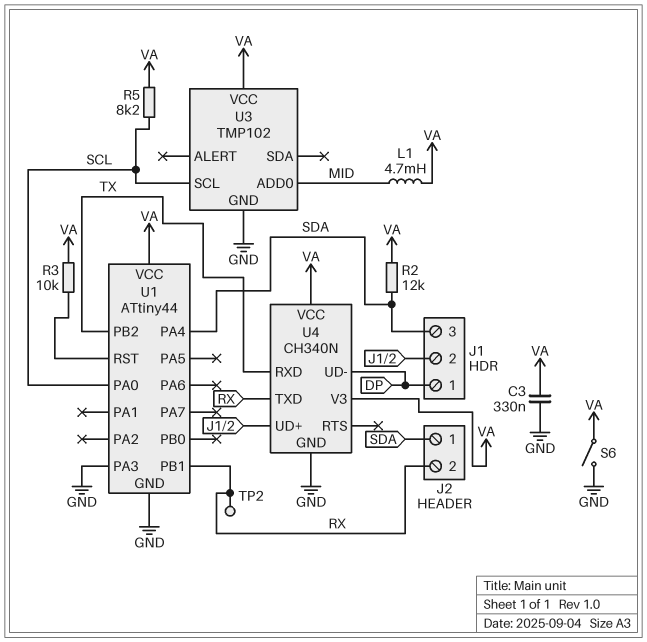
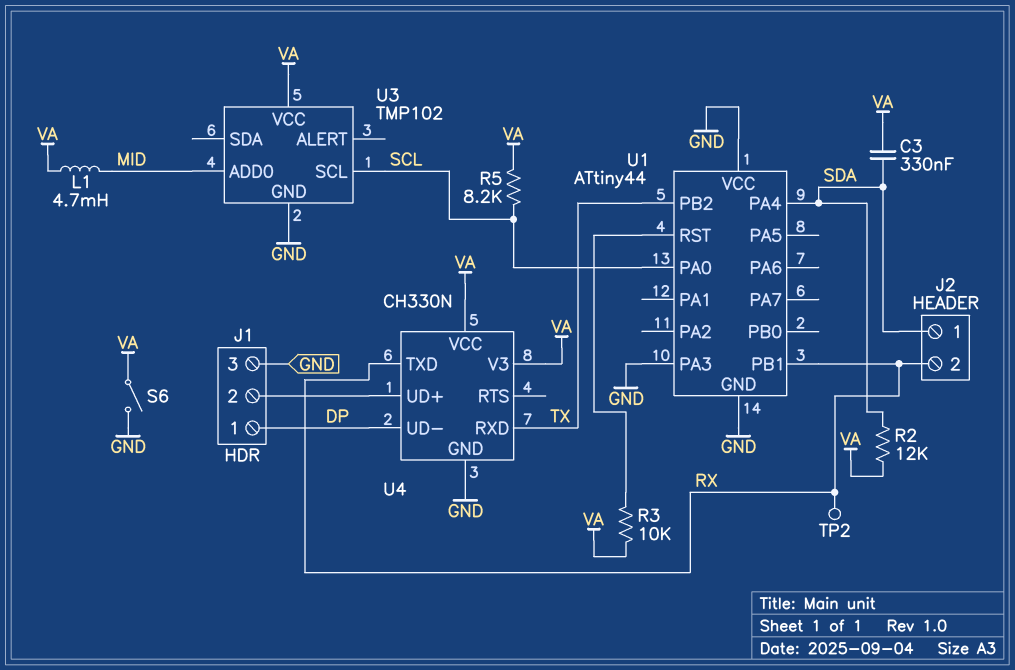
C3: 330nF (GND, VA) -> 330nF (SDA, VA)
J1 pin 3: SDA -> GND
U1 pin VCC: VA -> GND
U4: CH340N -> CH330N

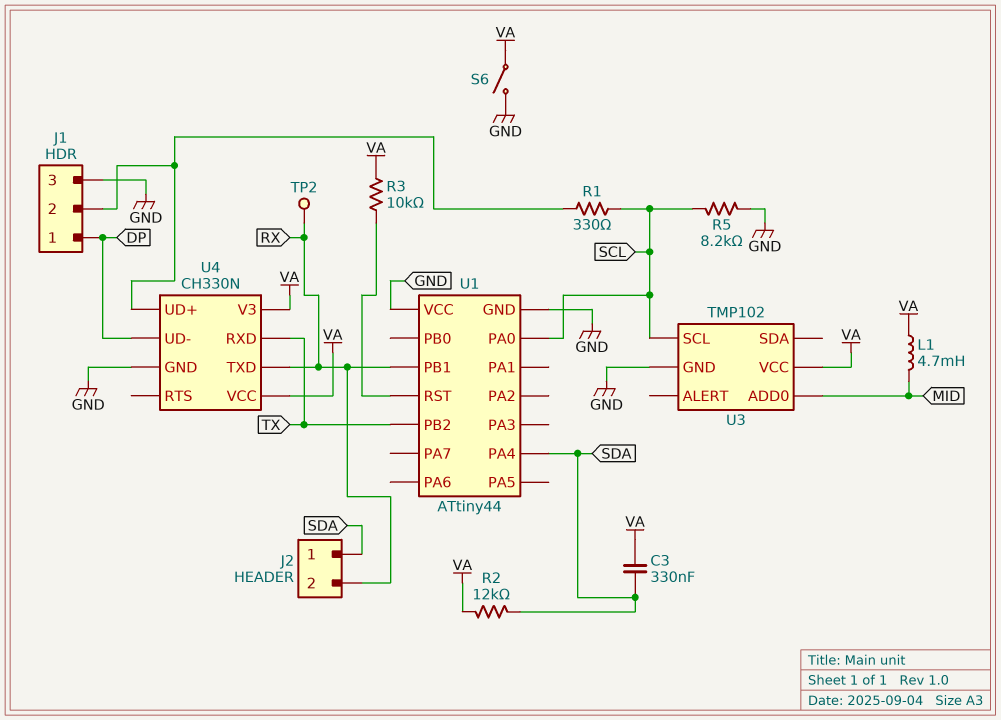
R1: none -> 330 (J1/2, SCL)
R5: 8.2k (SCL, VA) -> 8.2k (GND, SCL)
U1 pin PA3: GND -> none

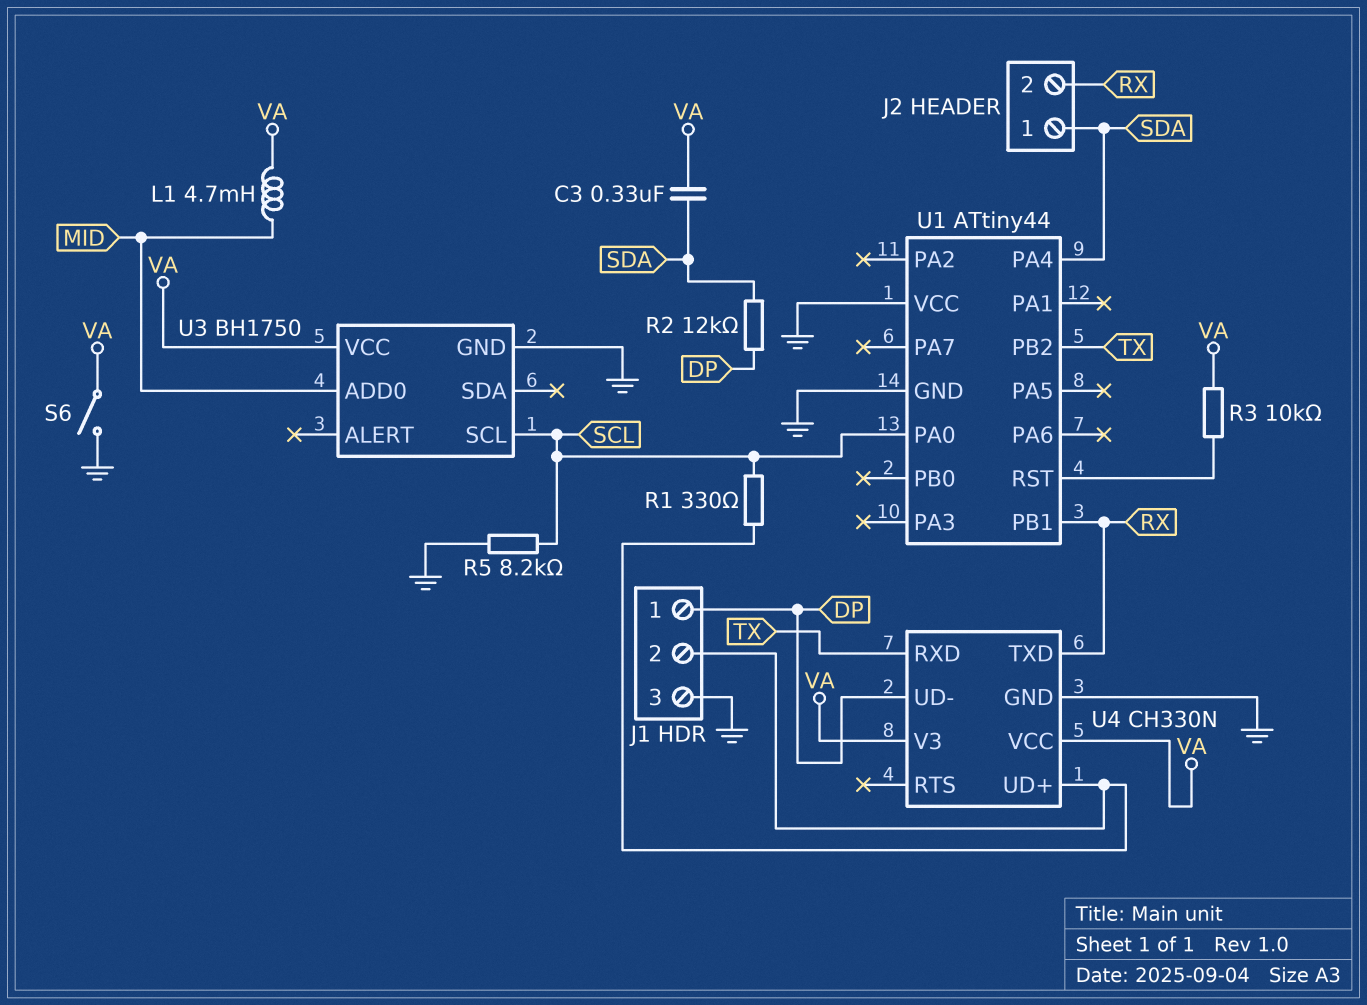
R2: 12k (SDA, VA) -> 12k (DP, SDA)
TP2: test point (RX) -> none
U3: TMP102 -> BH1750

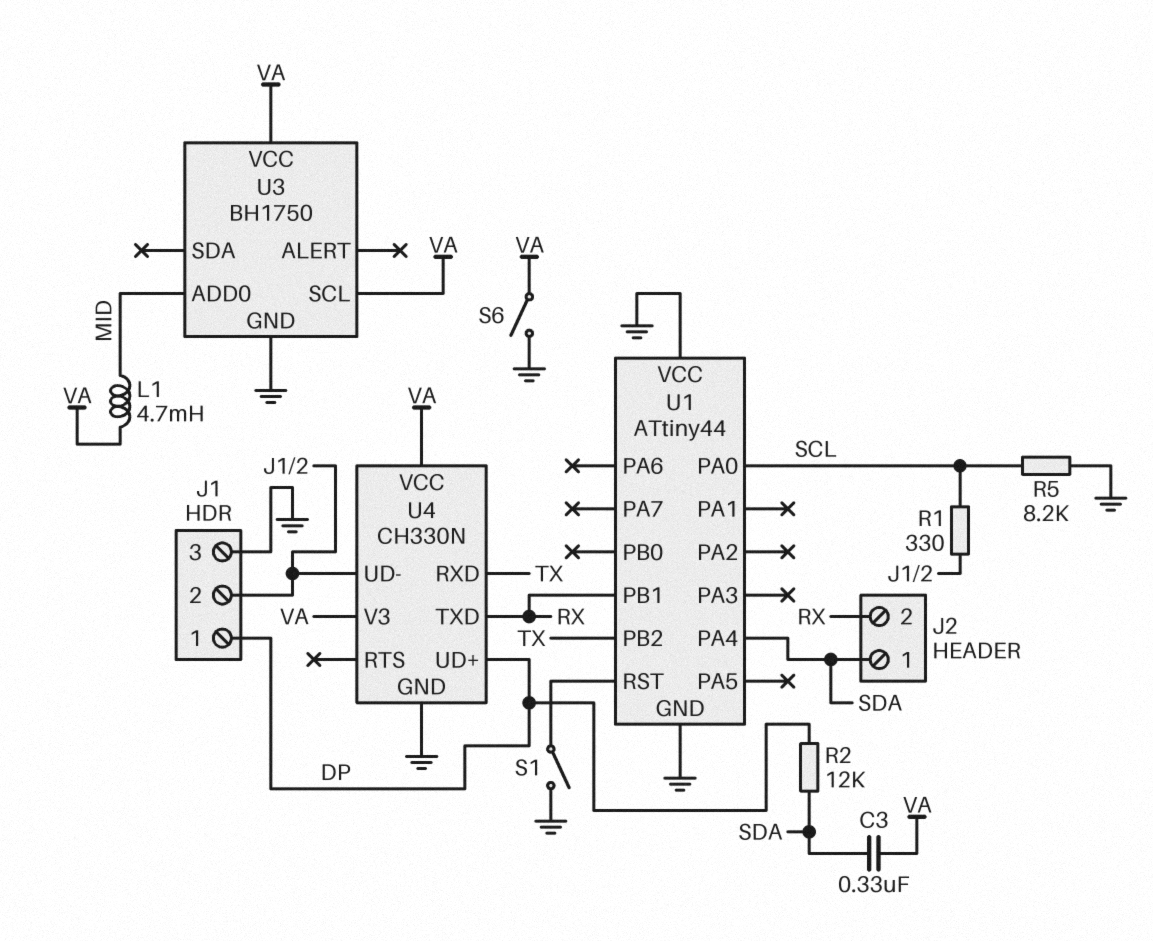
R3: 10k (U1/RST, VA) -> none
S1: none -> switch (GND, U1/RST)
U3 pin SCL: SCL -> VA
U4 pin UD+: J1/2 -> DP
U4 pin UD-: DP -> J1/2

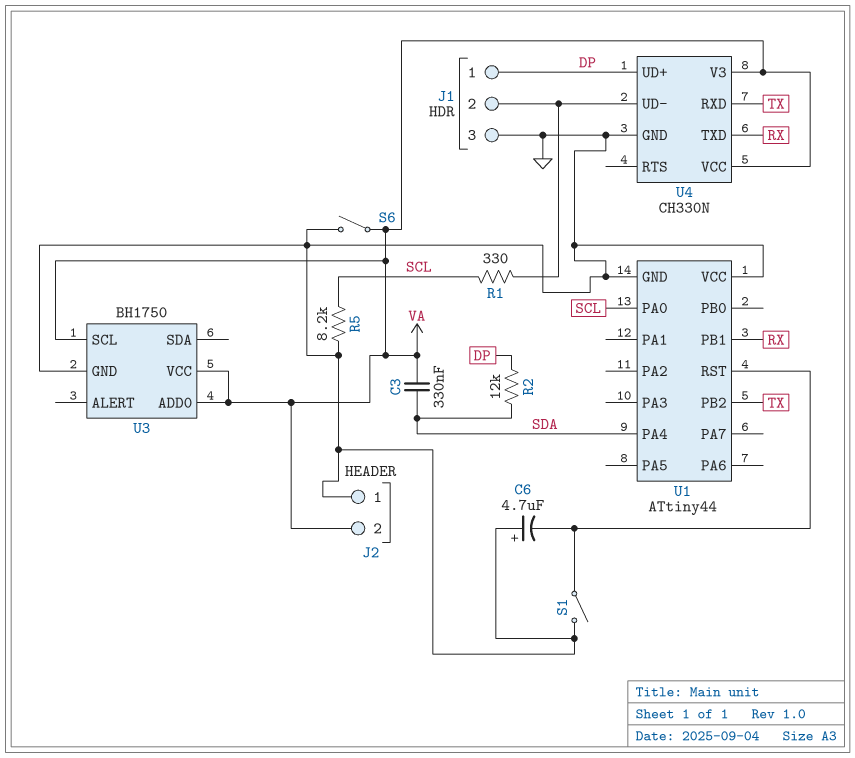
C6: none -> 4.7uF (plus GND, minus U1/RST)
J2 pin 1: SDA -> GND
J2 pin 2: RX -> VA
L1: 4.7mH (MID, VA) -> none
U3 pin ADD0: MID -> VA

